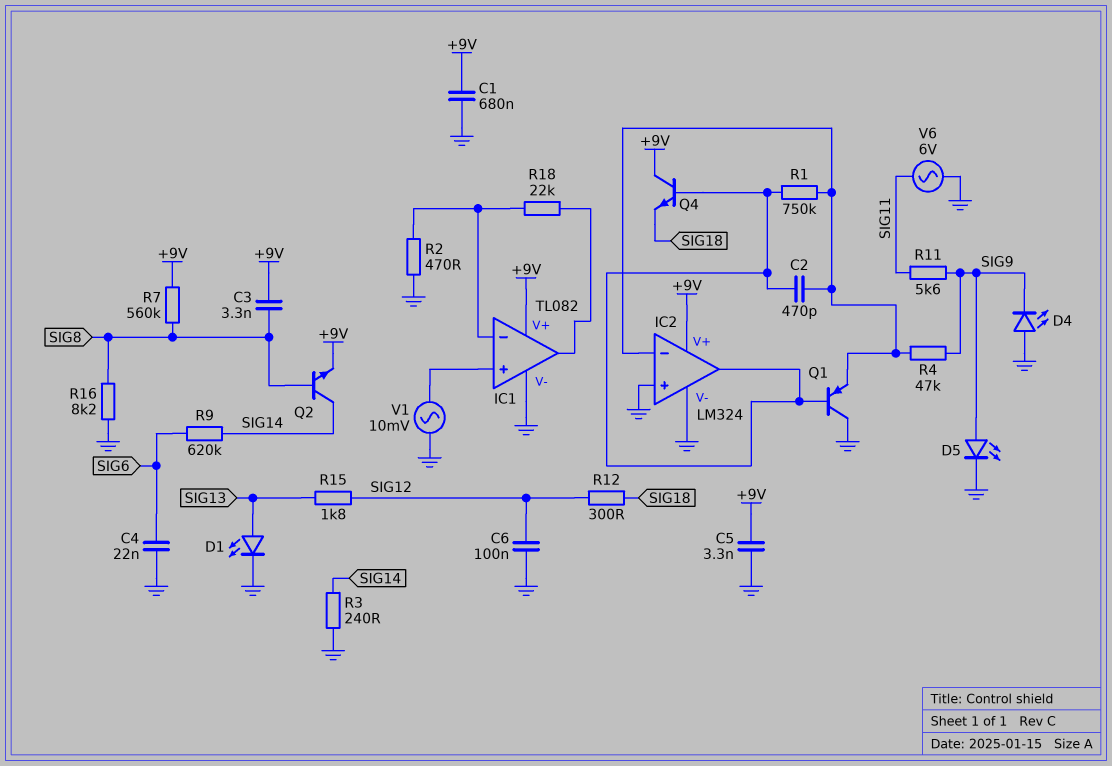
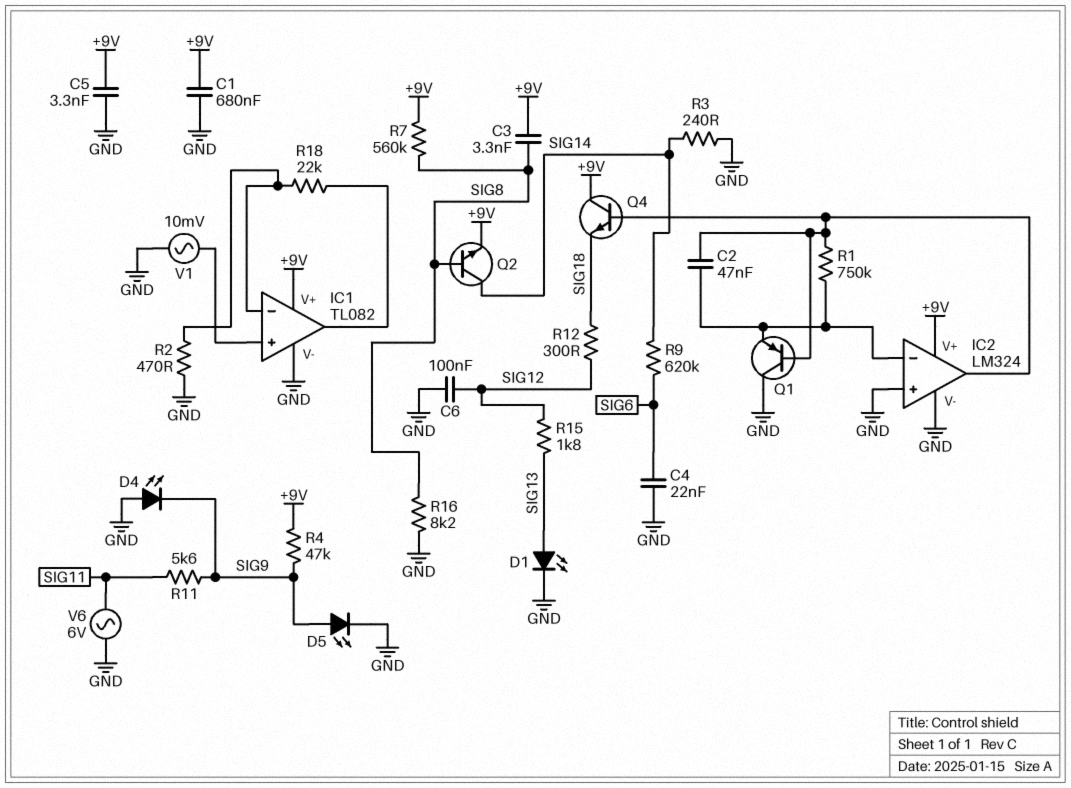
C2: 470pF (IC2/in-, IC2/out) -> 47nF (IC2/in-, IC2/out)
R4: 47k (IC2/in-, SIG9) -> 47k (+9V, SIG9)

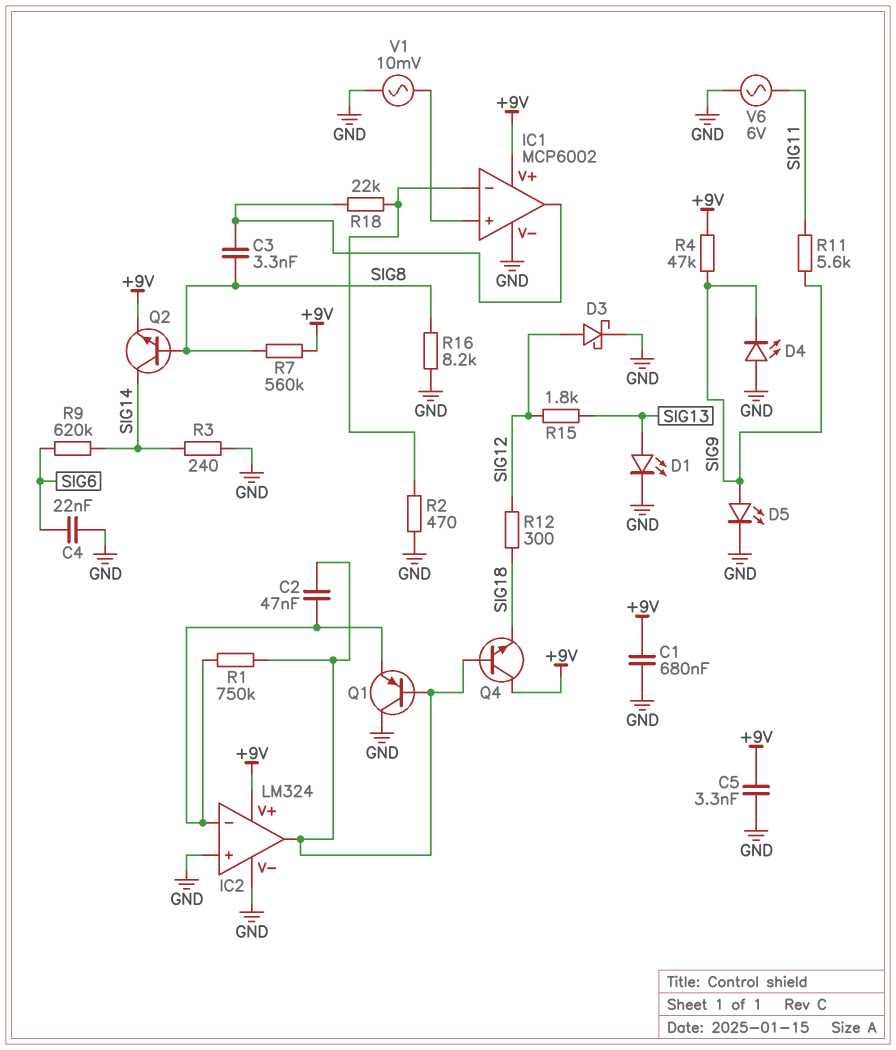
C3: 3.3nF (+9V, SIG8) -> 3.3nF (IC1/out, SIG8)
C6: 100nF (GND, SIG12) -> none
D3: none -> schottky (A SIG12, K GND)
IC1: TL082 -> MCP6002

